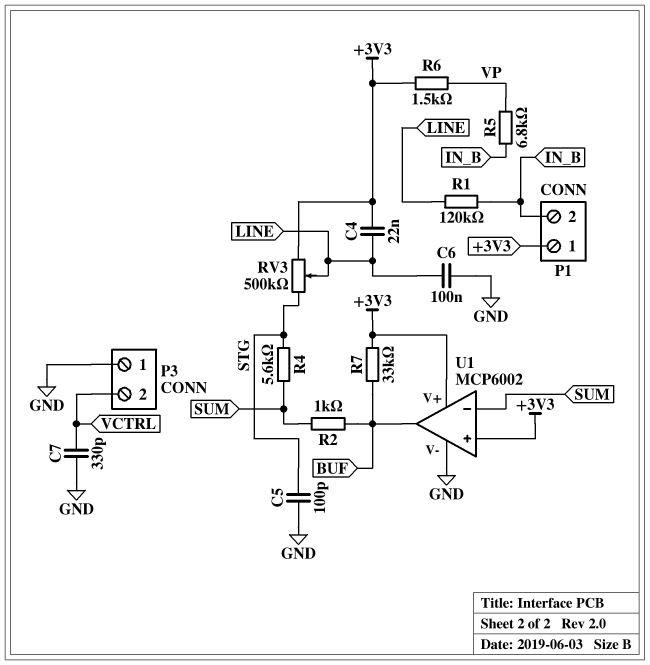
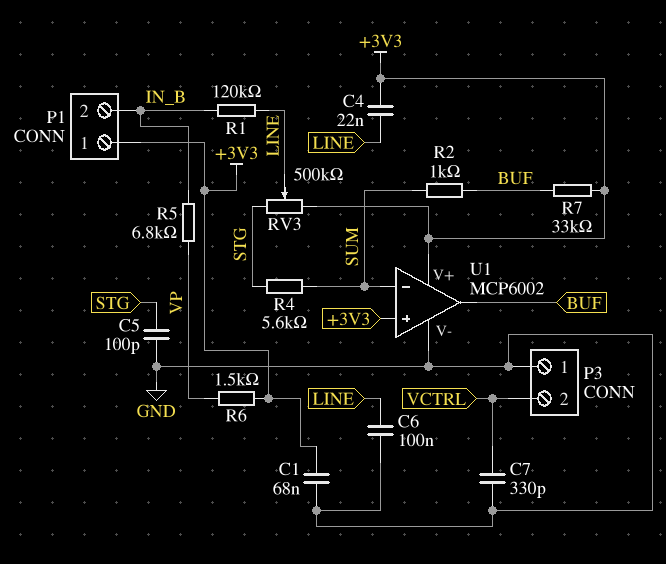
C1: none -> 68nF (+3V3, GND)

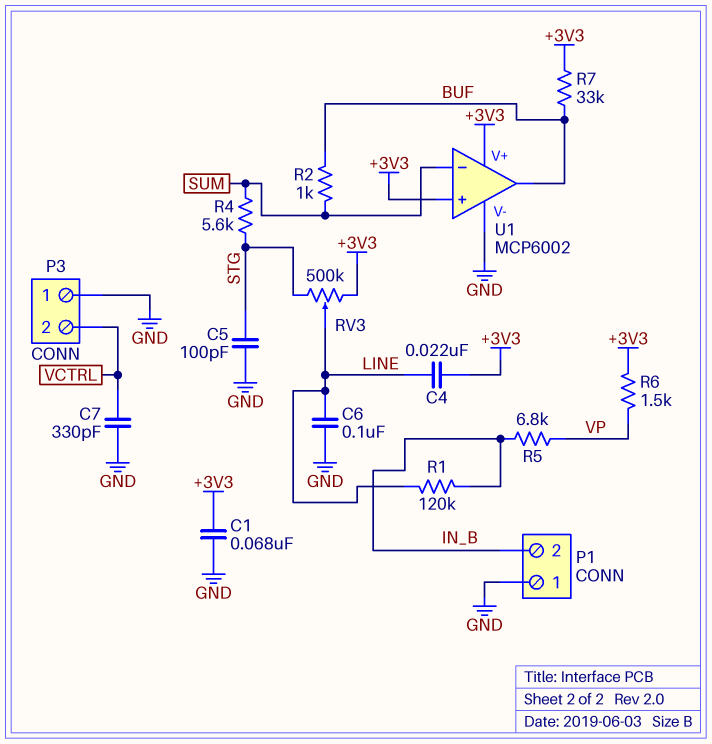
P1 pin 1: +3V3 -> GND

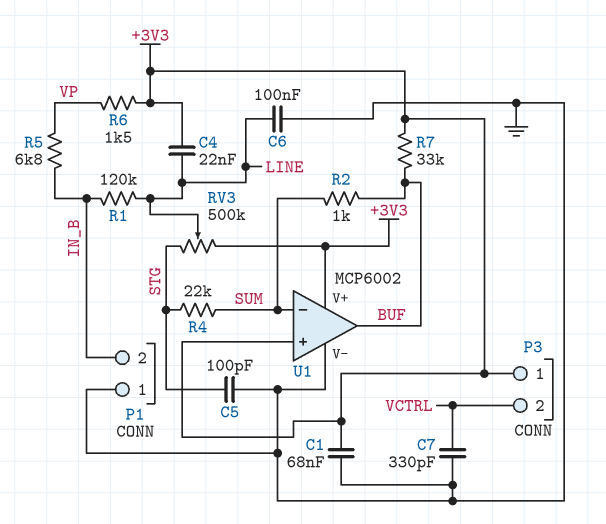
P3 pin 1: GND -> +3V3
R4: 5.6k (STG, SUM) -> 22k (STG, SUM)

